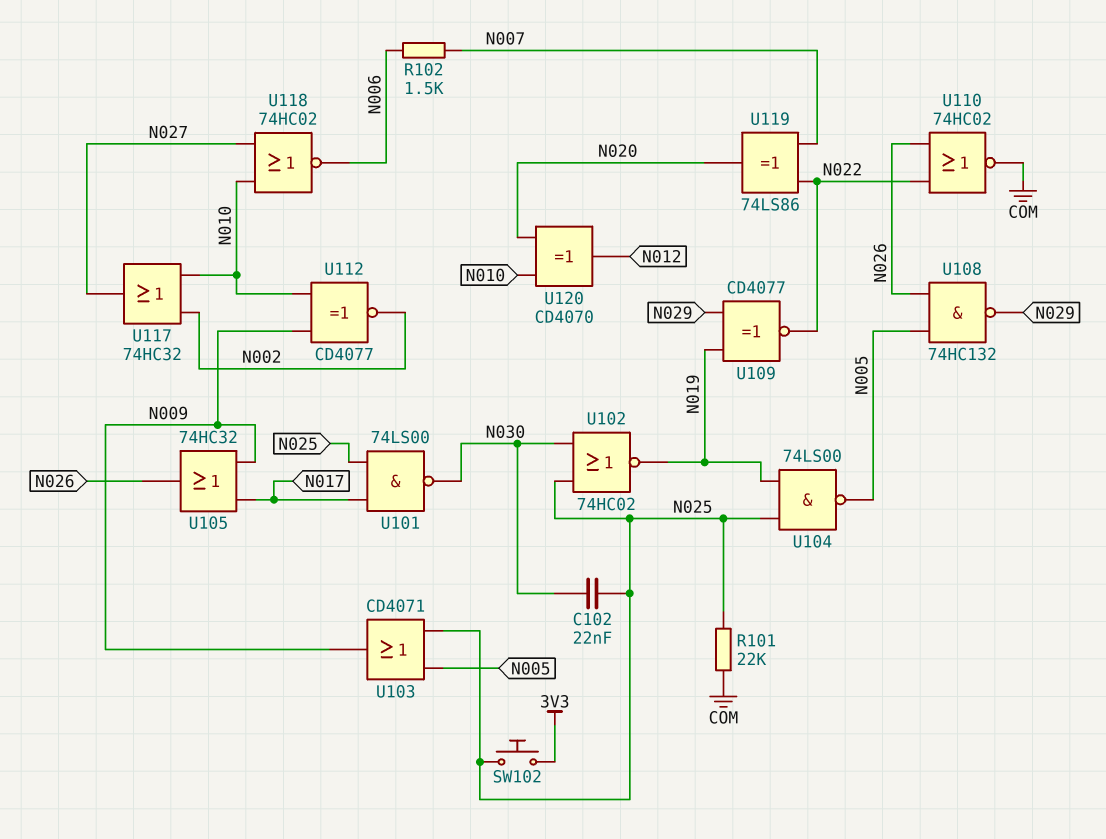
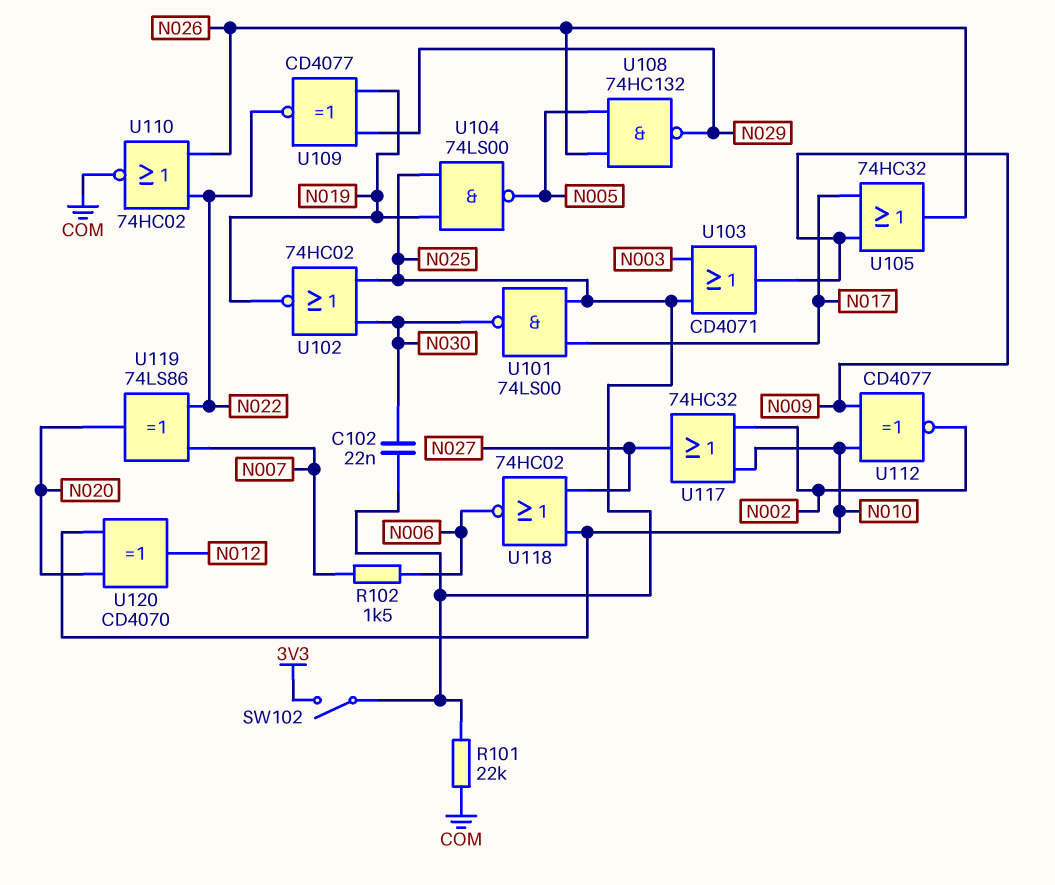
SW102: button (3V3, N025) -> switch (3V3, N025)
U103: OR CD4071 (in N005, in N025, out N009) -> OR CD4071 (in N003, in N025, out N009)

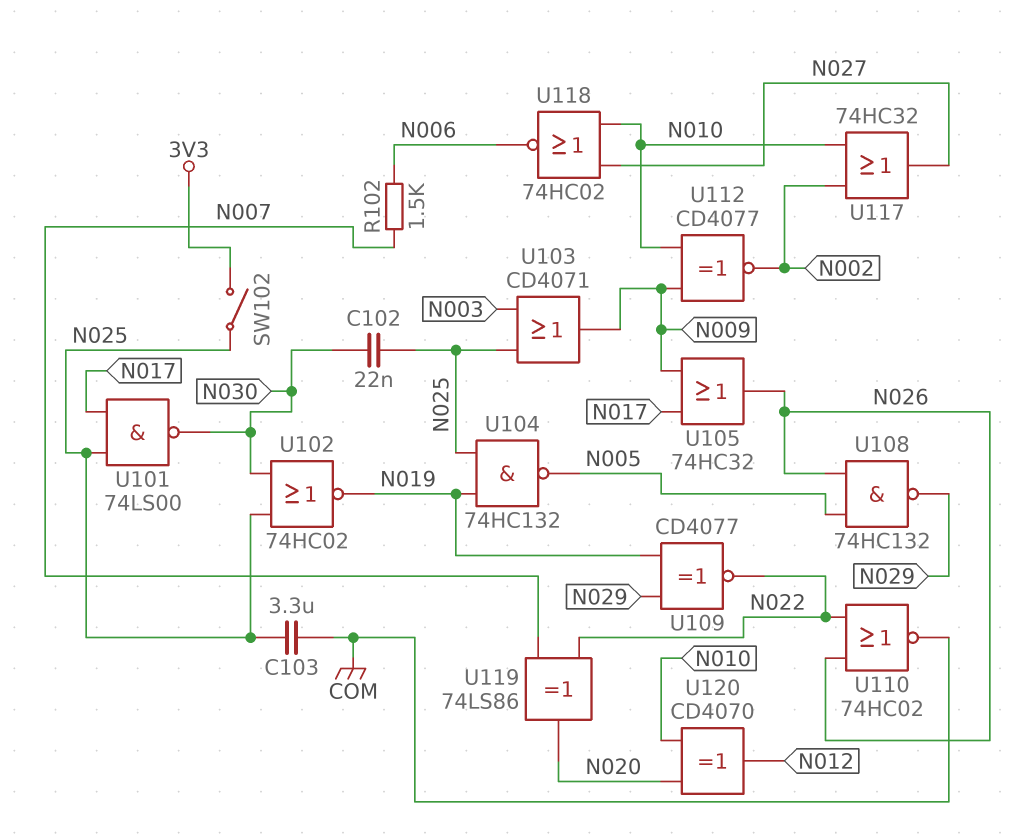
C103: none -> 3.3uF (COM, N025)
R101: 22k (COM, N025) -> none
U104: NAND 74LS00 (in N019, in N025, out N005) -> NAND 74HC132 (in N019, in N025, out N005)

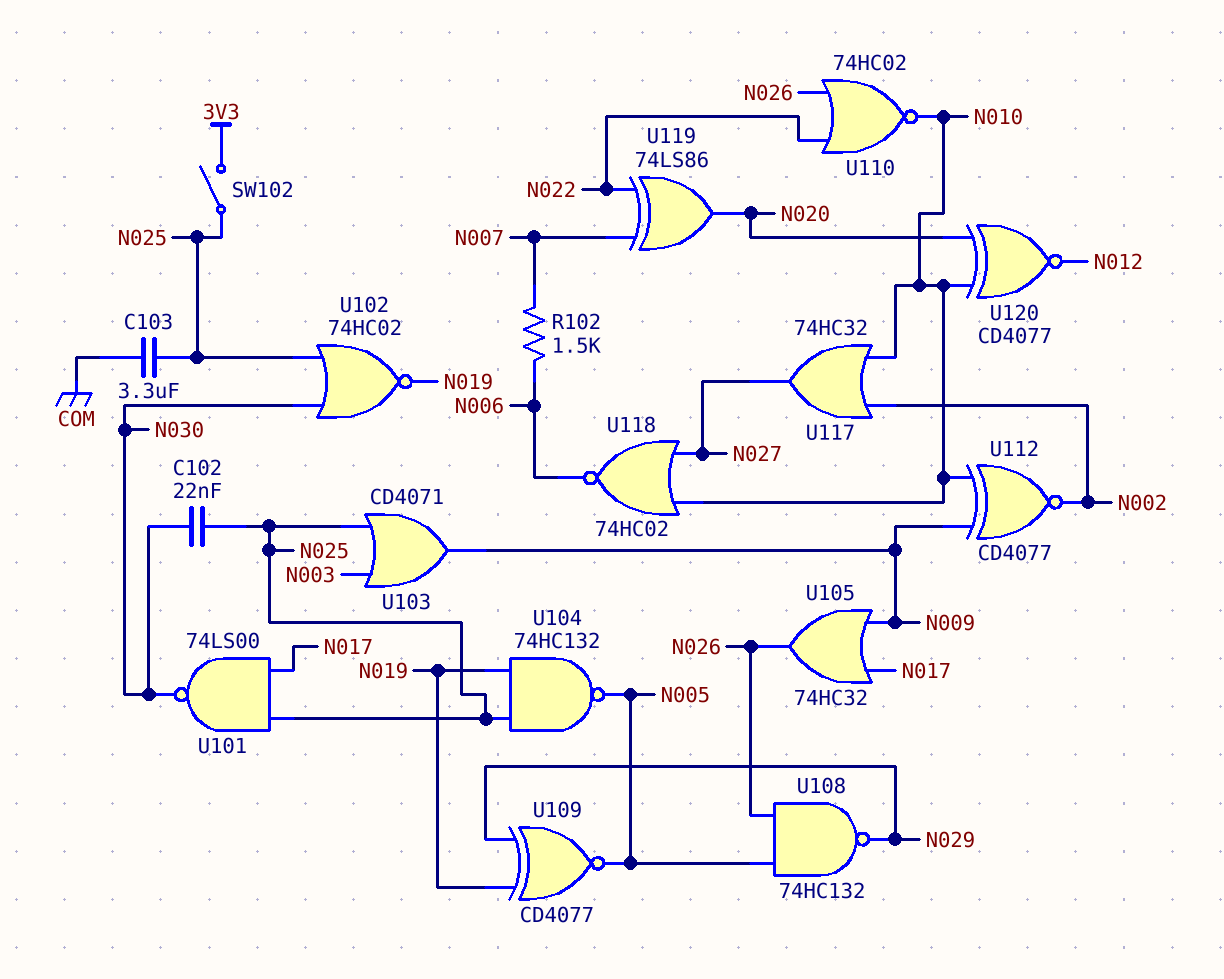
U109: XNOR CD4077 (in N019, in N029, out N022) -> XNOR CD4077 (in N019, in N029, out N005)
U110: NOR 74HC02 (in N022, in N026, out COM) -> NOR 74HC02 (in N022, in N026, out N010)
U120: XOR CD4070 (in N010, in N020, out N012) -> XNOR CD4077 (in N010, in N020, out N012)

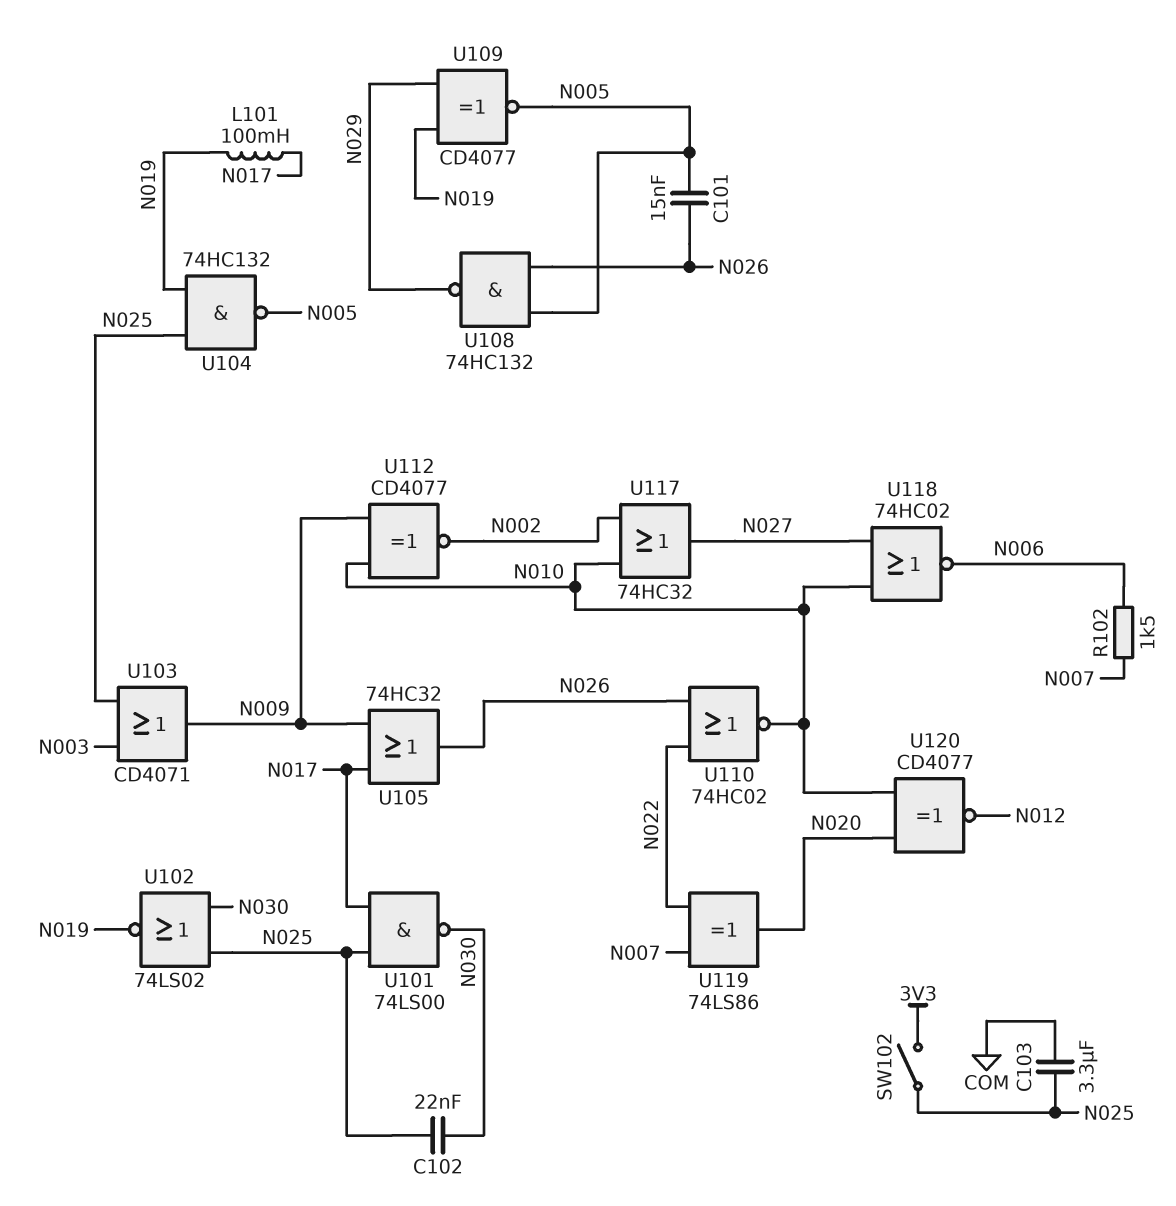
C101: none -> 15nF (N005, N026)
L101: none -> 100mH (N017, N019)
U102: NOR 74HC02 (in N025, in N030, out N019) -> NOR 74LS02 (in N025, in N030, out N019)

